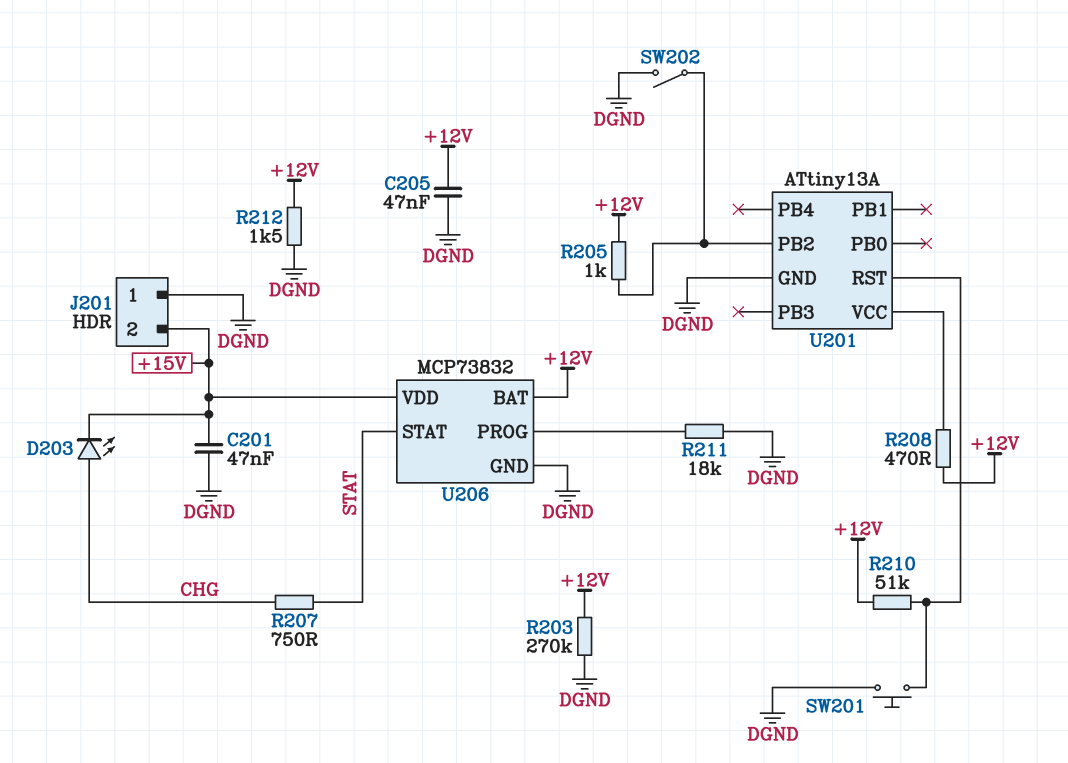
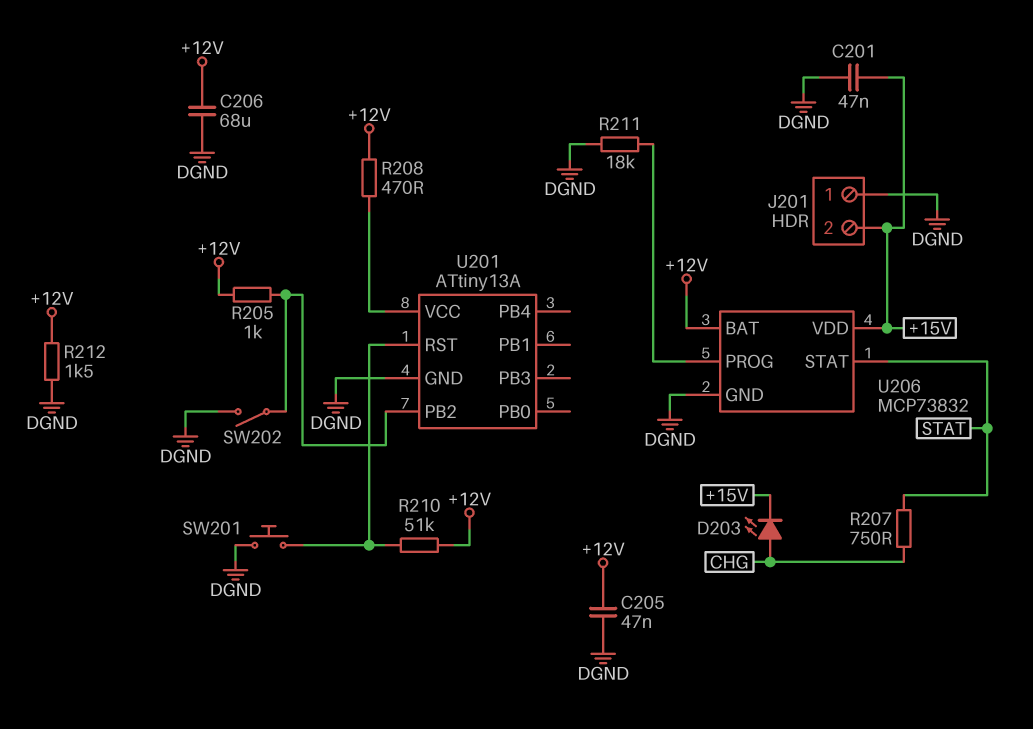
C206: none -> 68uF (+12V, DGND)
R203: 270k (+12V, DGND) -> none

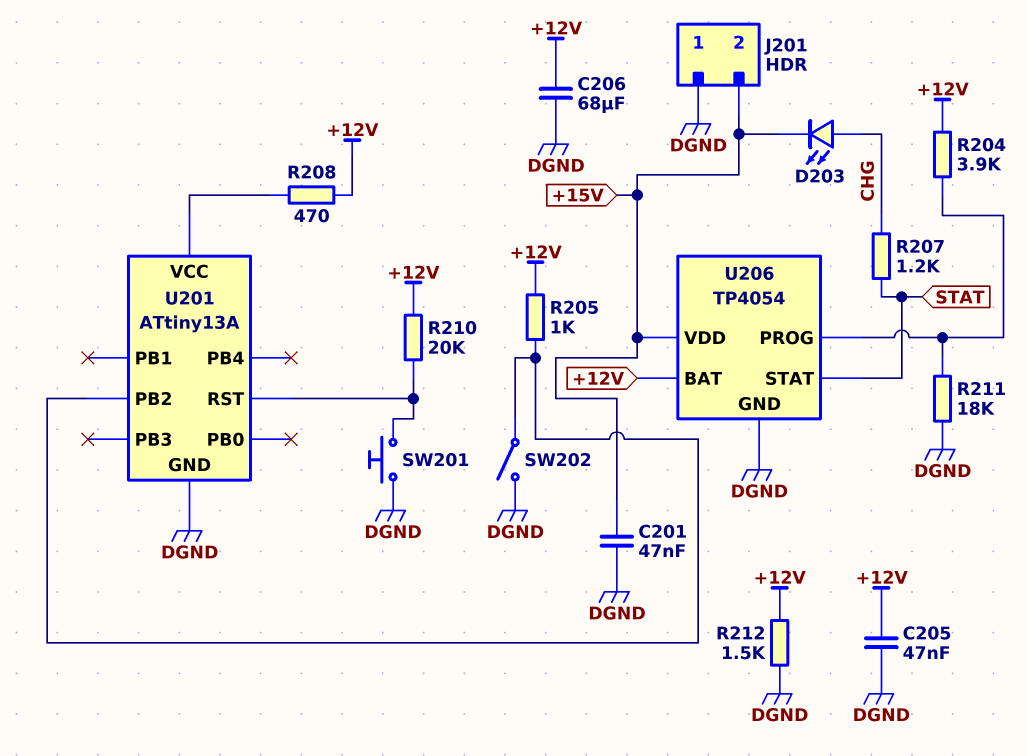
R204: none -> 3.9k (+12V, U206/PROG)
R207: 750 (CHG, STAT) -> 1.2k (CHG, STAT)
R210: 51k (+12V, U201/RST) -> 20k (+12V, U201/RST)
U206: MCP73832 -> TP4054

